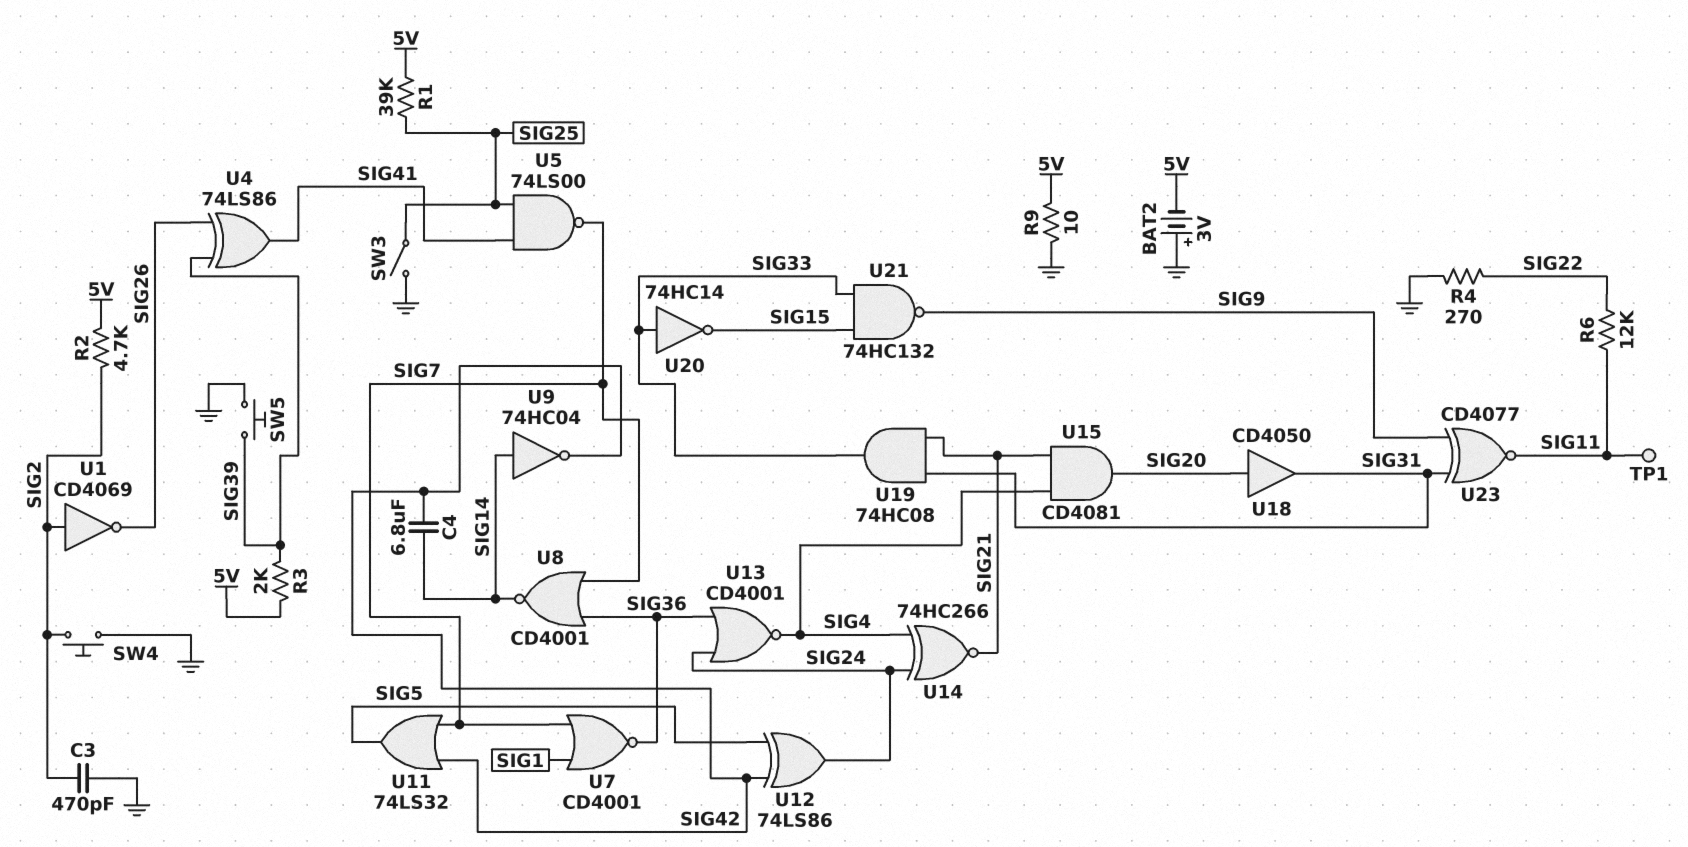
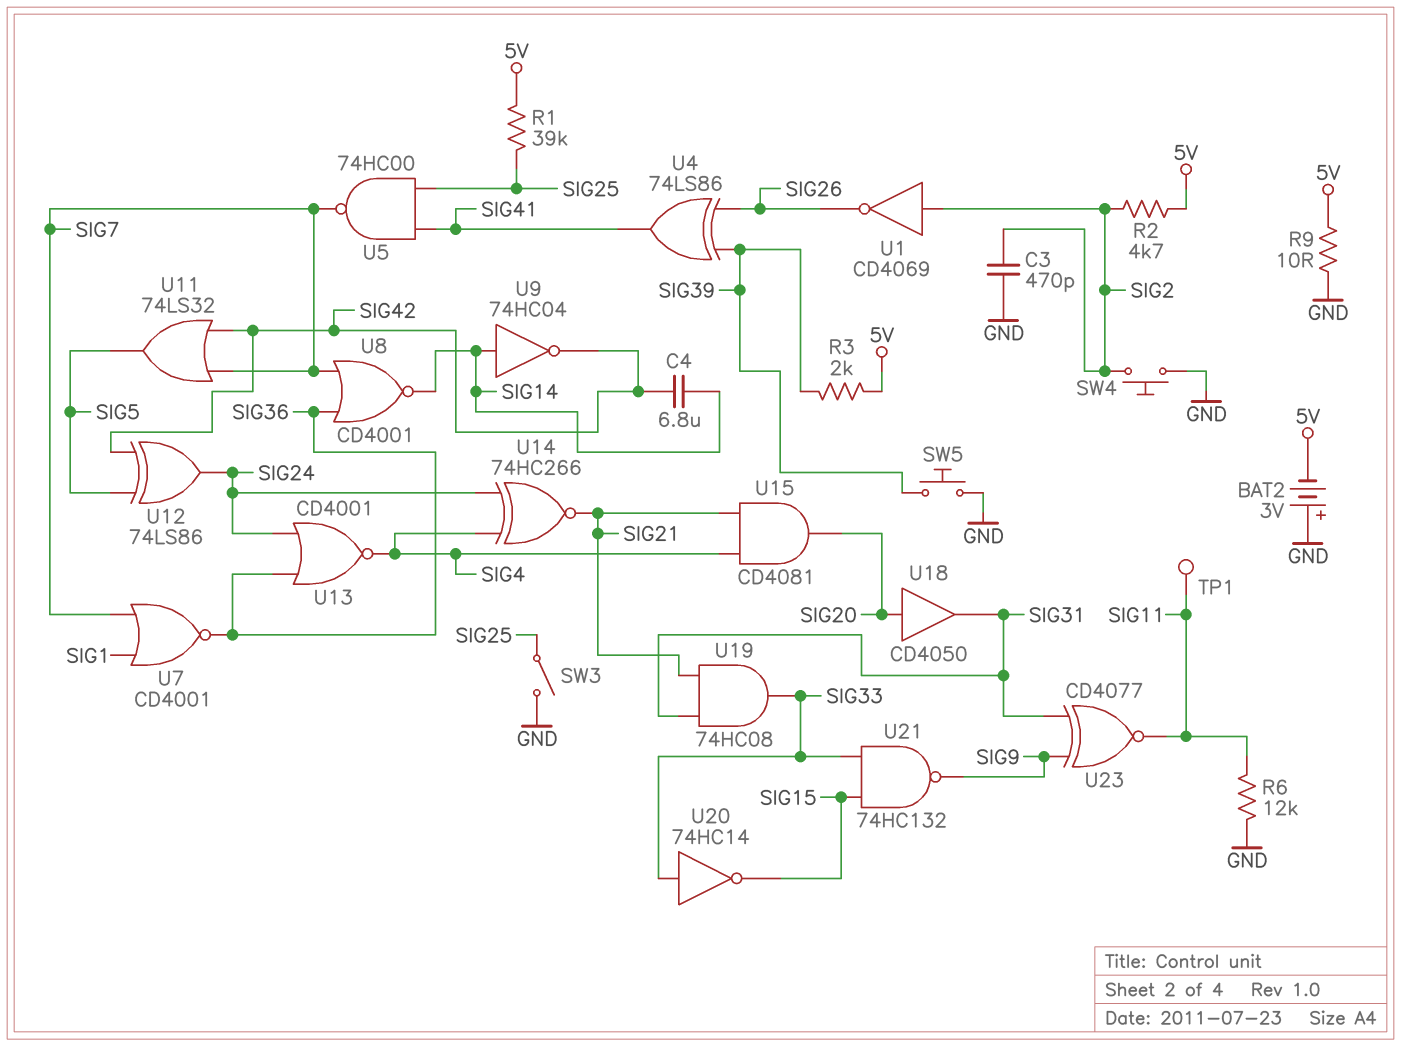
R4: 270 (GND, SIG22) -> none
R6: 12k (SIG11, SIG22) -> 12k (GND, SIG11)
U5: NAND 74LS00 (in SIG25, in SIG41, out SIG7) -> NAND 74HC00 (in SIG25, in SIG41, out SIG7)

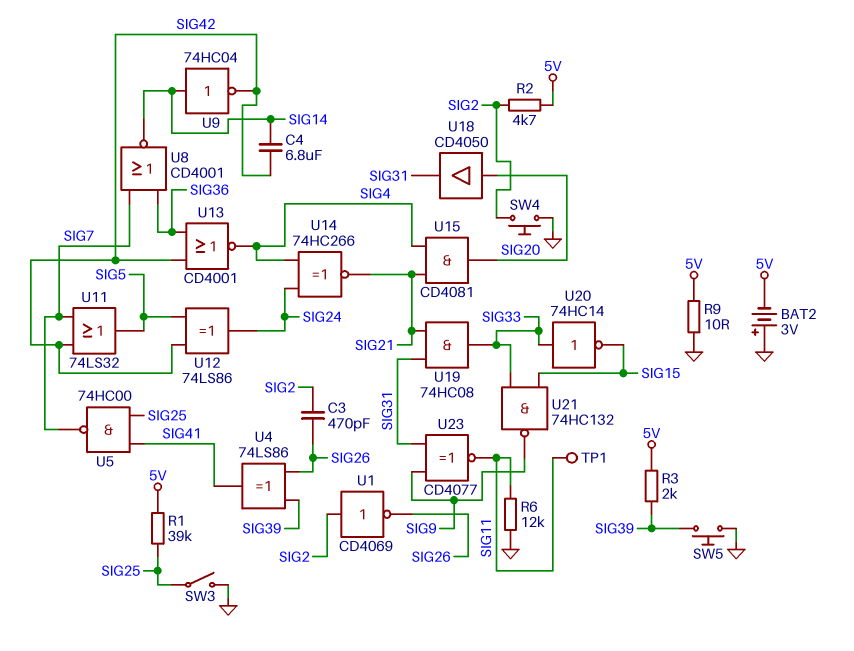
C3: 470pF (GND, SIG2) -> 470pF (SIG2, SIG26)
U7: NOR CD4001 (in SIG1, in SIG7, out SIG36) -> none
U13: NOR CD4001 (in SIG24, in SIG36, out SIG4) -> NOR CD4001 (in SIG36, in SIG42, out SIG4)

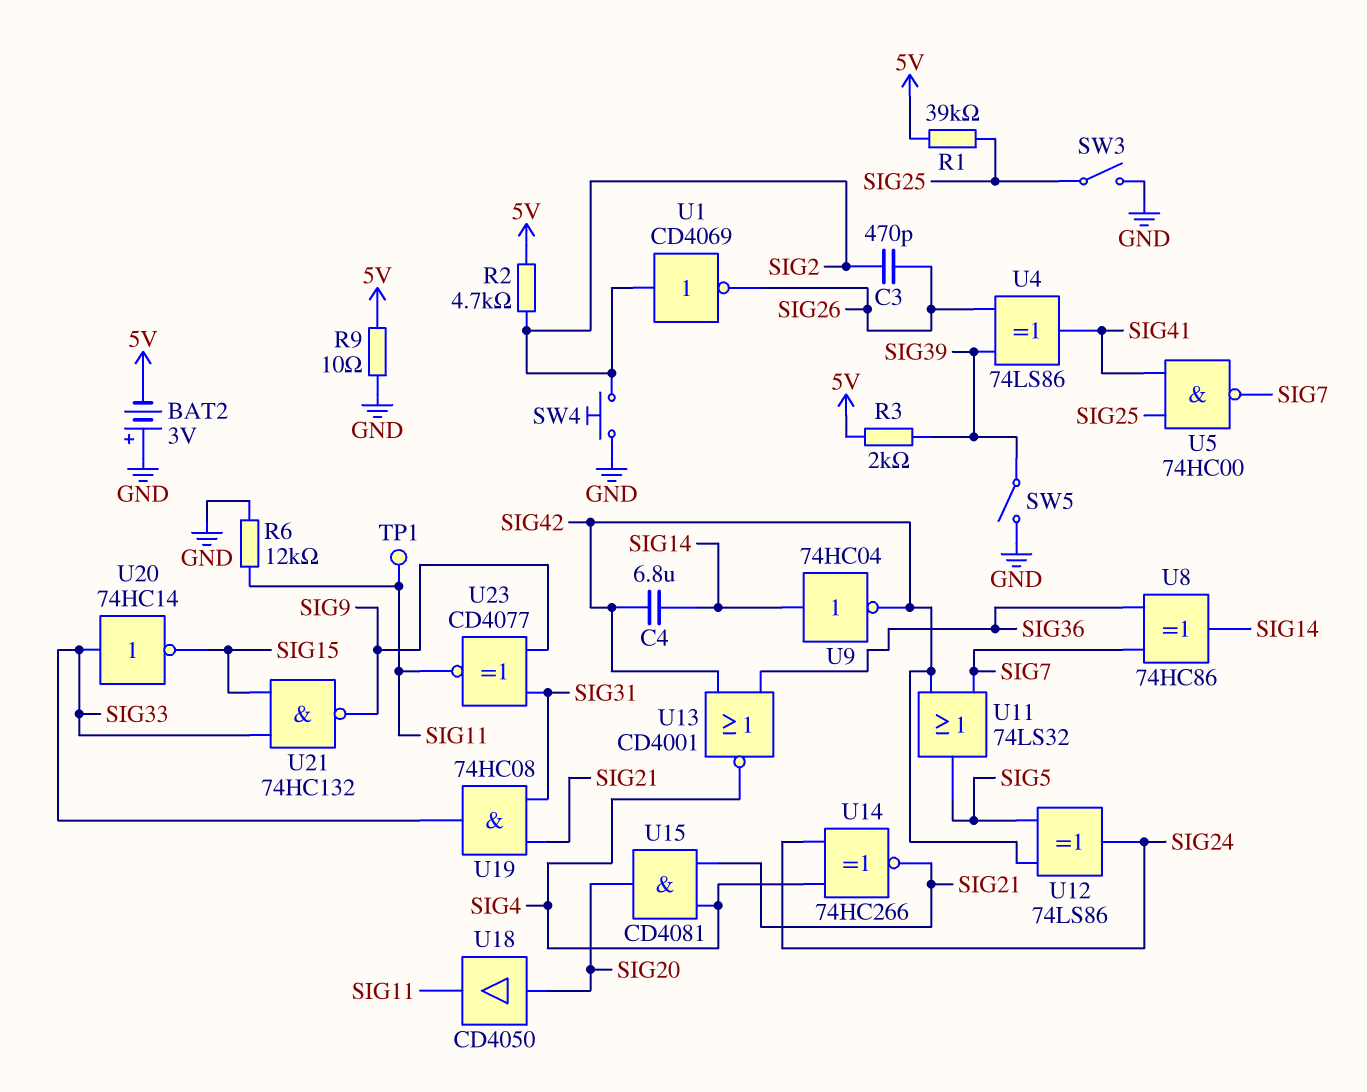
SW5: button (GND, SIG39) -> switch (GND, SIG39)
U8: NOR CD4001 (in SIG7, in SIG36, out SIG14) -> XOR 74HC86 (in SIG7, in SIG36, out SIG14)
U18: buffer CD4050 (in SIG20, out SIG31) -> buffer CD4050 (in SIG20, out SIG11)

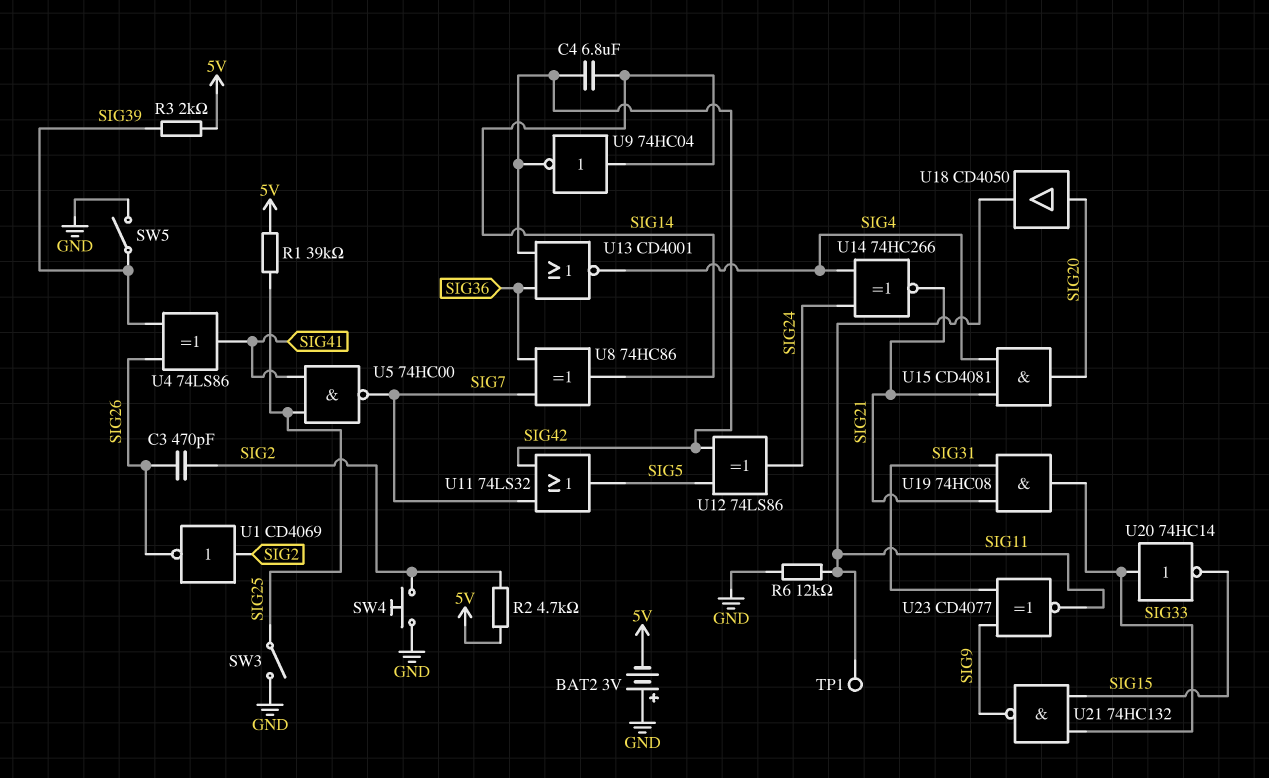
R9: 10 (5V, GND) -> none

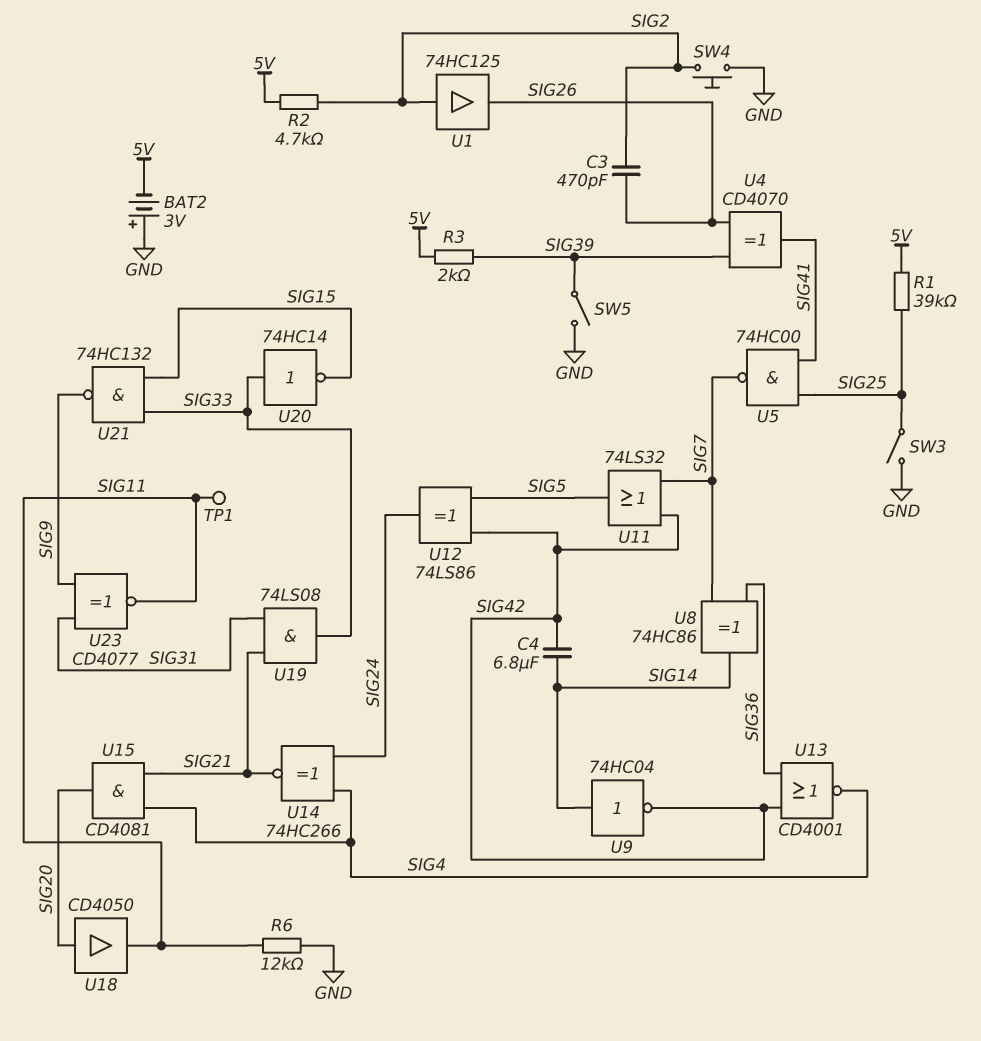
U1: NOT CD4069 (in SIG2, out SIG26) -> buffer 74HC125 (in SIG2, out SIG26)
U4: XOR 74LS86 (in SIG26, in SIG39, out SIG41) -> XOR CD4070 (in SIG26, in SIG39, out SIG41)
U19: AND 74HC08 (in SIG21, in SIG31, out SIG33) -> AND 74LS08 (in SIG21, in SIG31, out SIG33)

